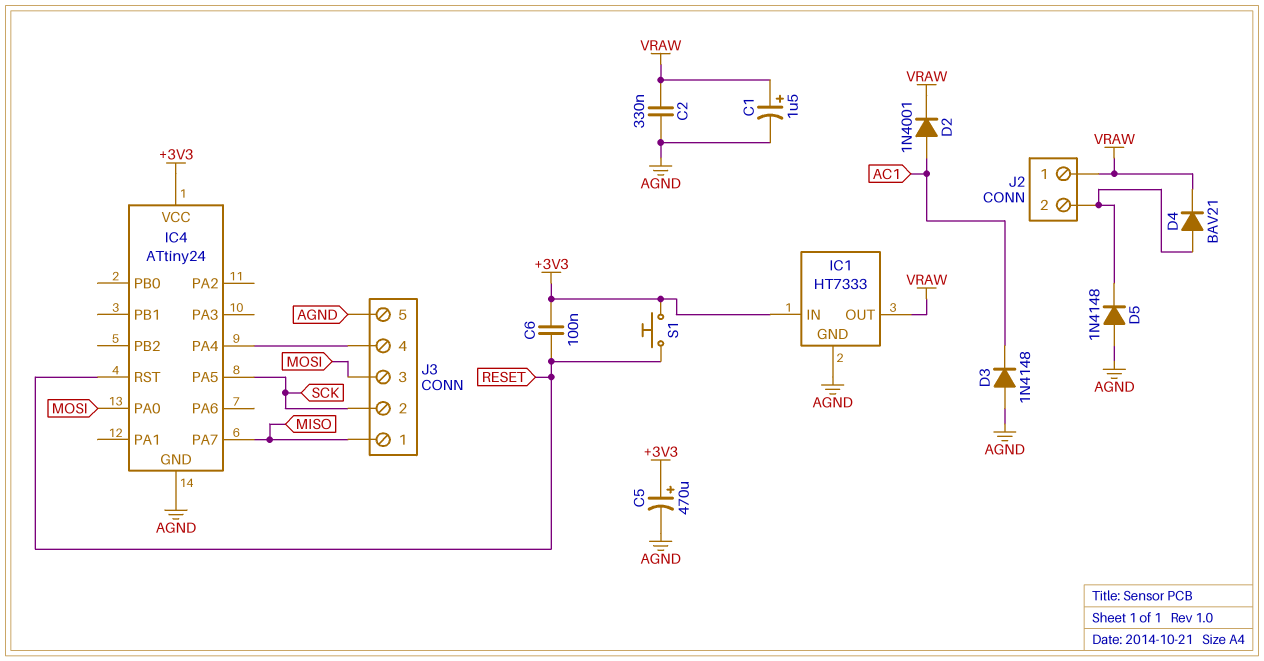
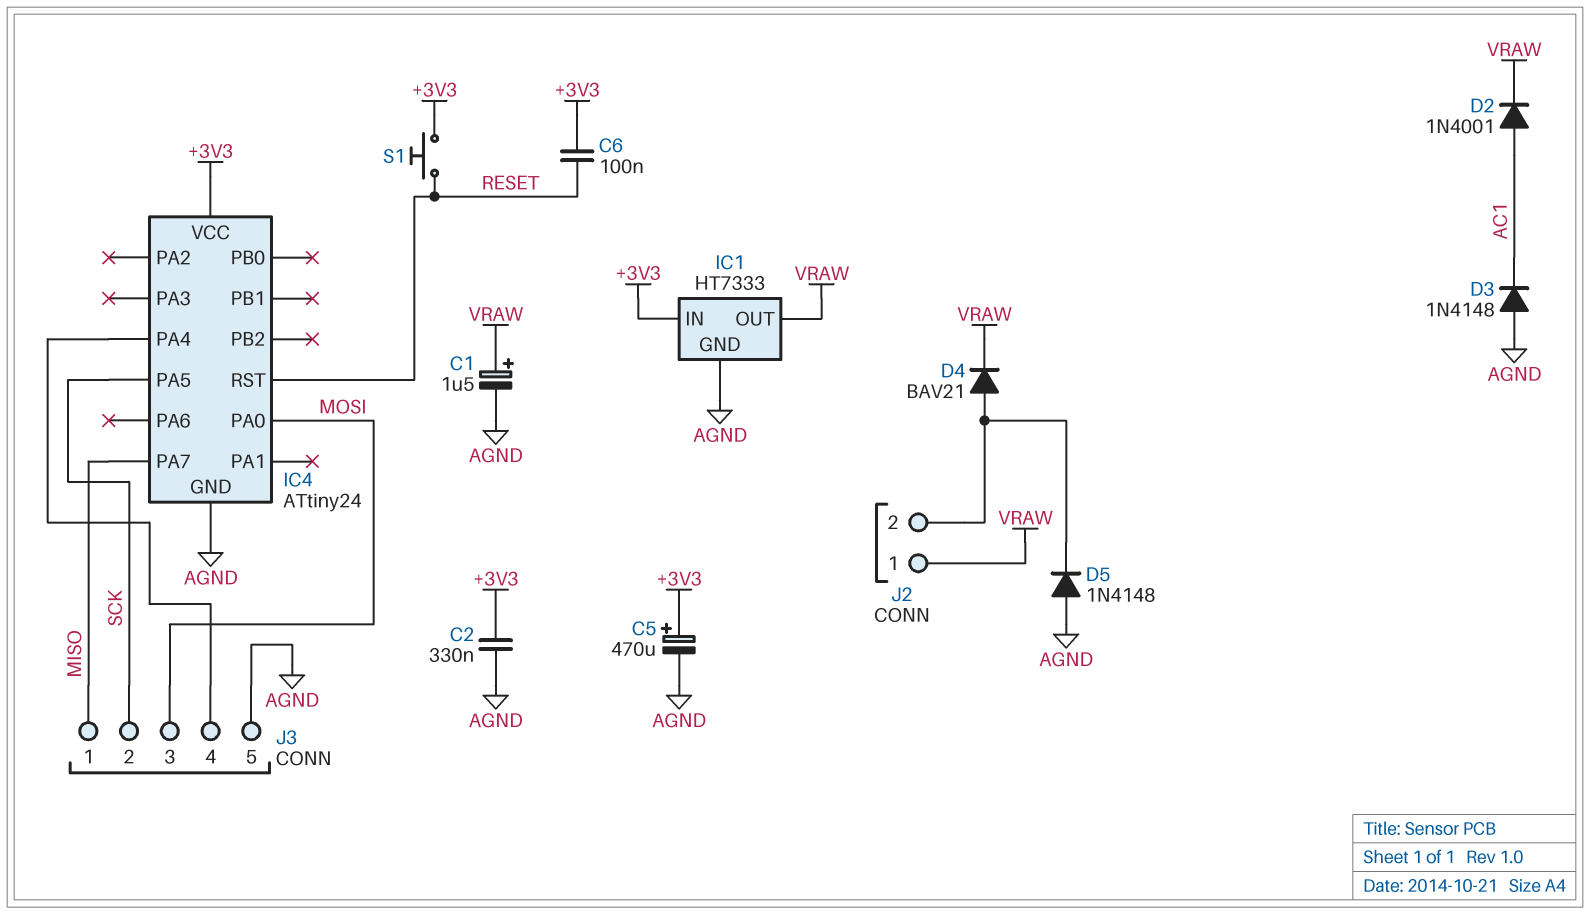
C2: 330nF (AGND, VRAW) -> 330nF (+3V3, AGND)

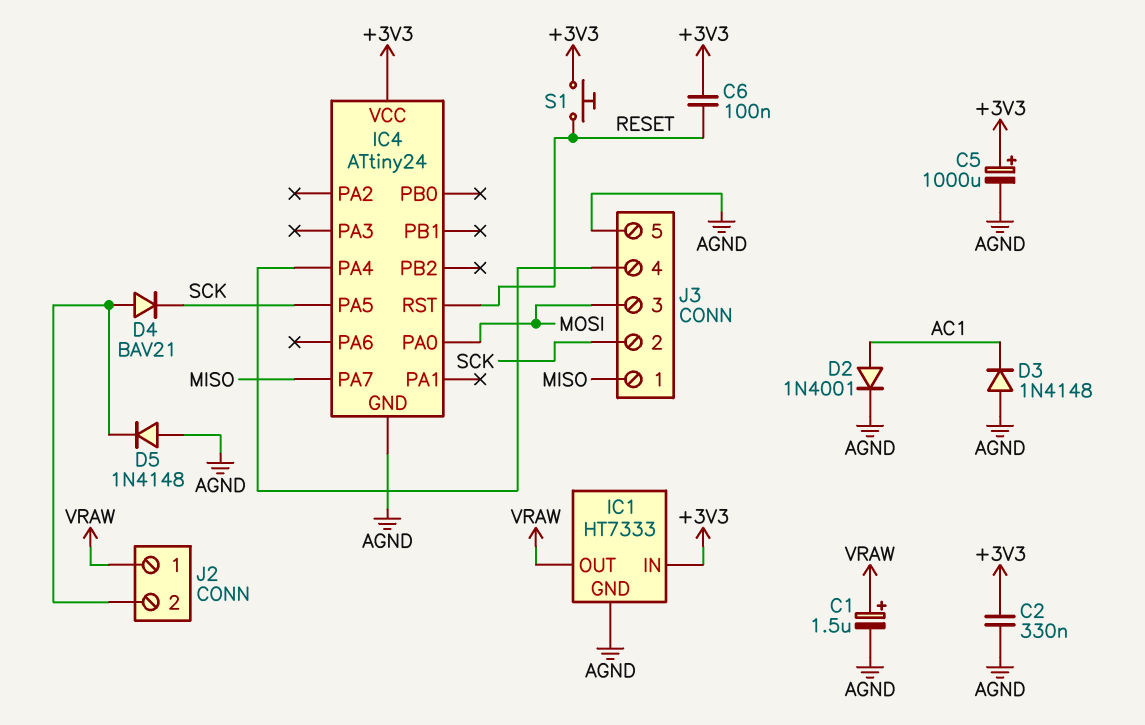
C5: 470uF (plus +3V3, minus AGND) -> 1000uF (plus +3V3, minus AGND)
D2: diode 1N4001 (A AC1, K VRAW) -> diode 1N4001 (A AC1, K AGND)
D4: diode BAV21 (A J2/2, K VRAW) -> diode BAV21 (A J2/2, K SCK)

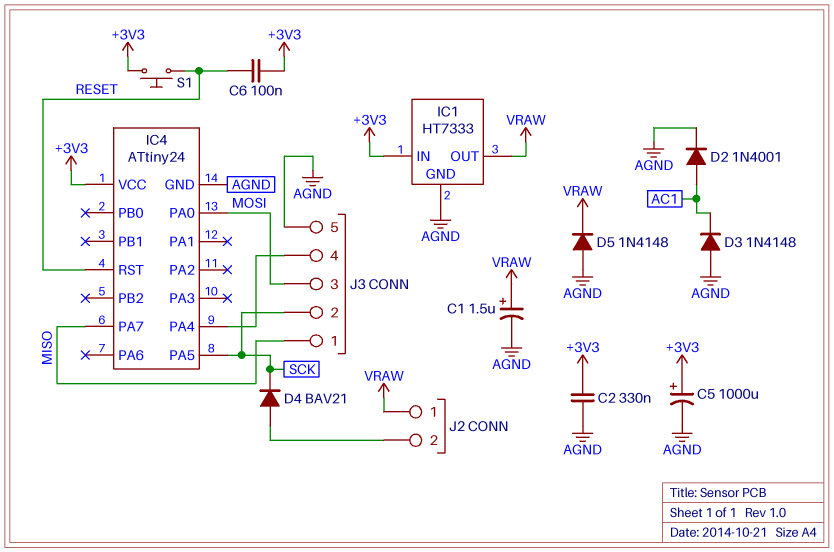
D5: diode 1N4148 (A AGND, K J2/2) -> diode 1N4148 (A AGND, K VRAW)

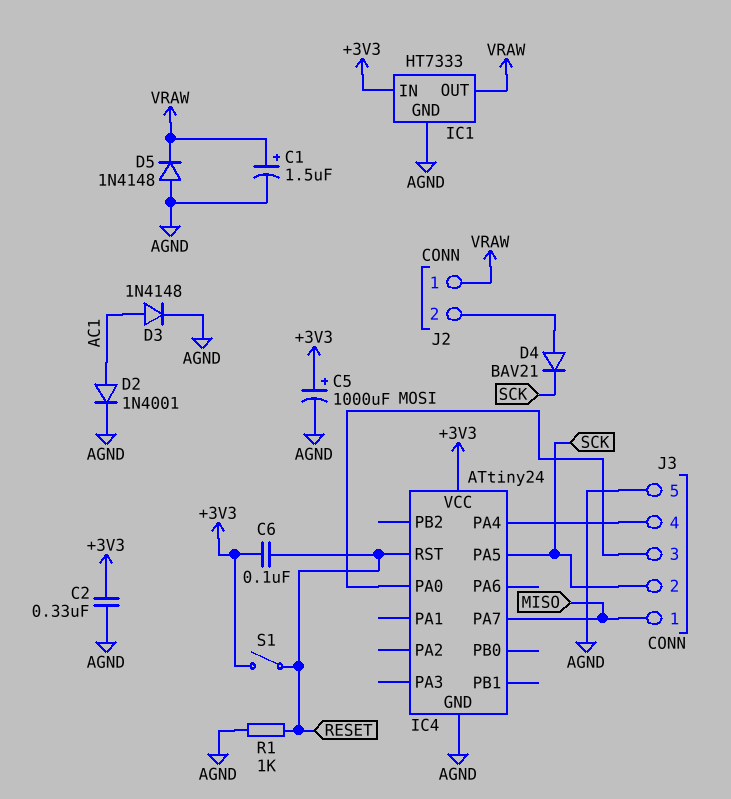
D3: diode 1N4148 (A AGND, K AC1) -> diode 1N4148 (A AC1, K AGND)
R1: none -> 1k (AGND, RESET)
S1: button (+3V3, RESET) -> switch (+3V3, RESET)

